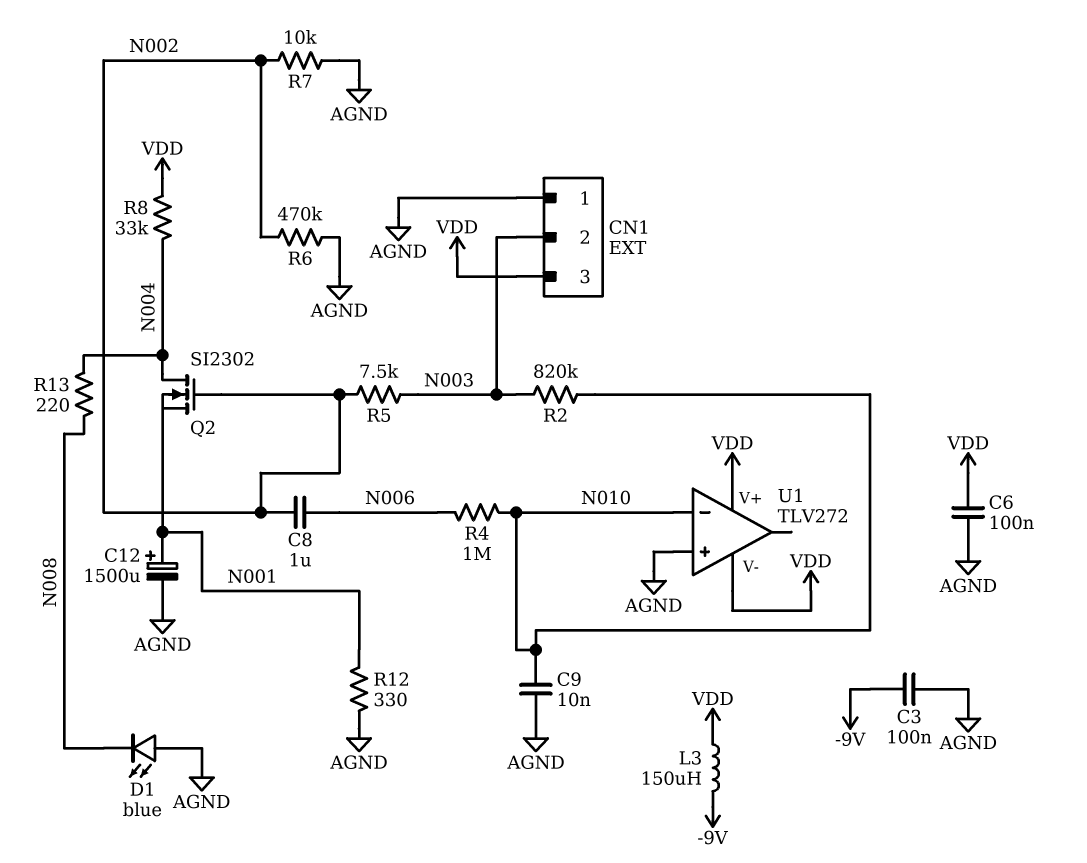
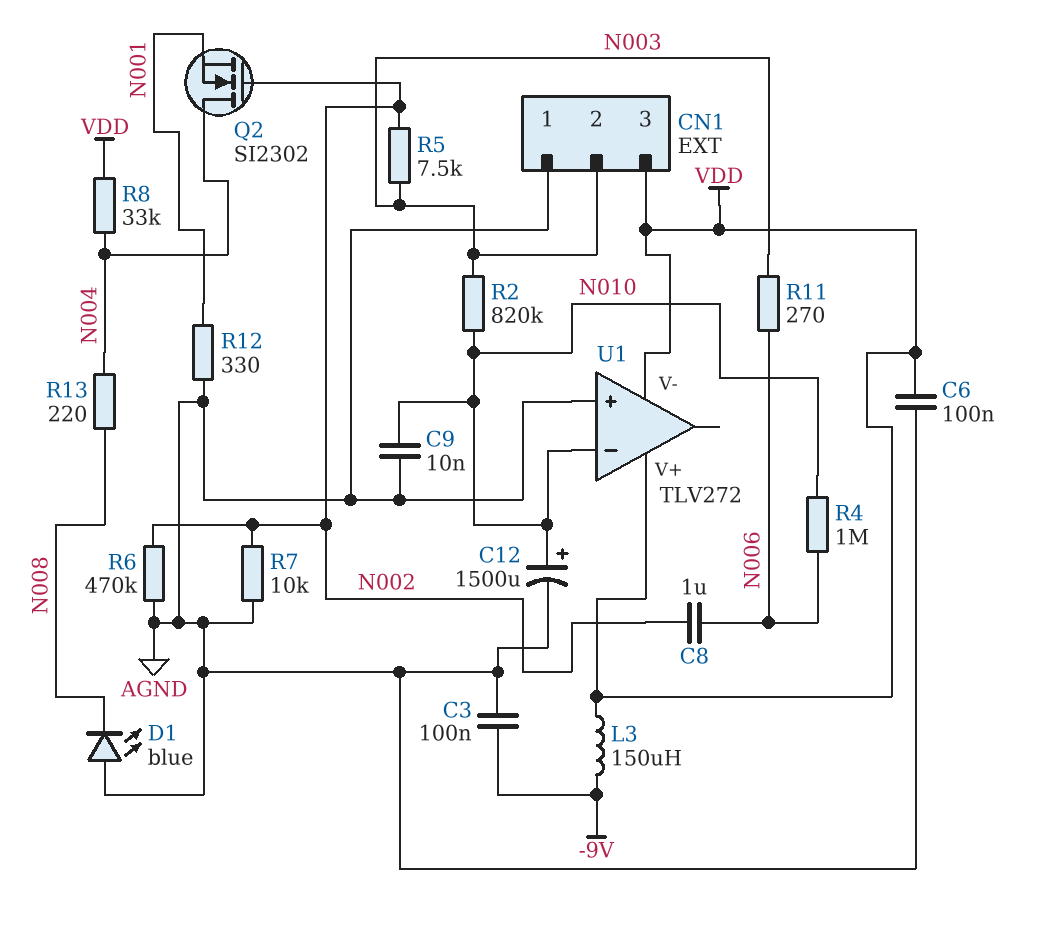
C12: 1500uF (plus N001, minus AGND) -> 1500uF (plus N010, minus AGND)
R11: none -> 270 (N003, N006)

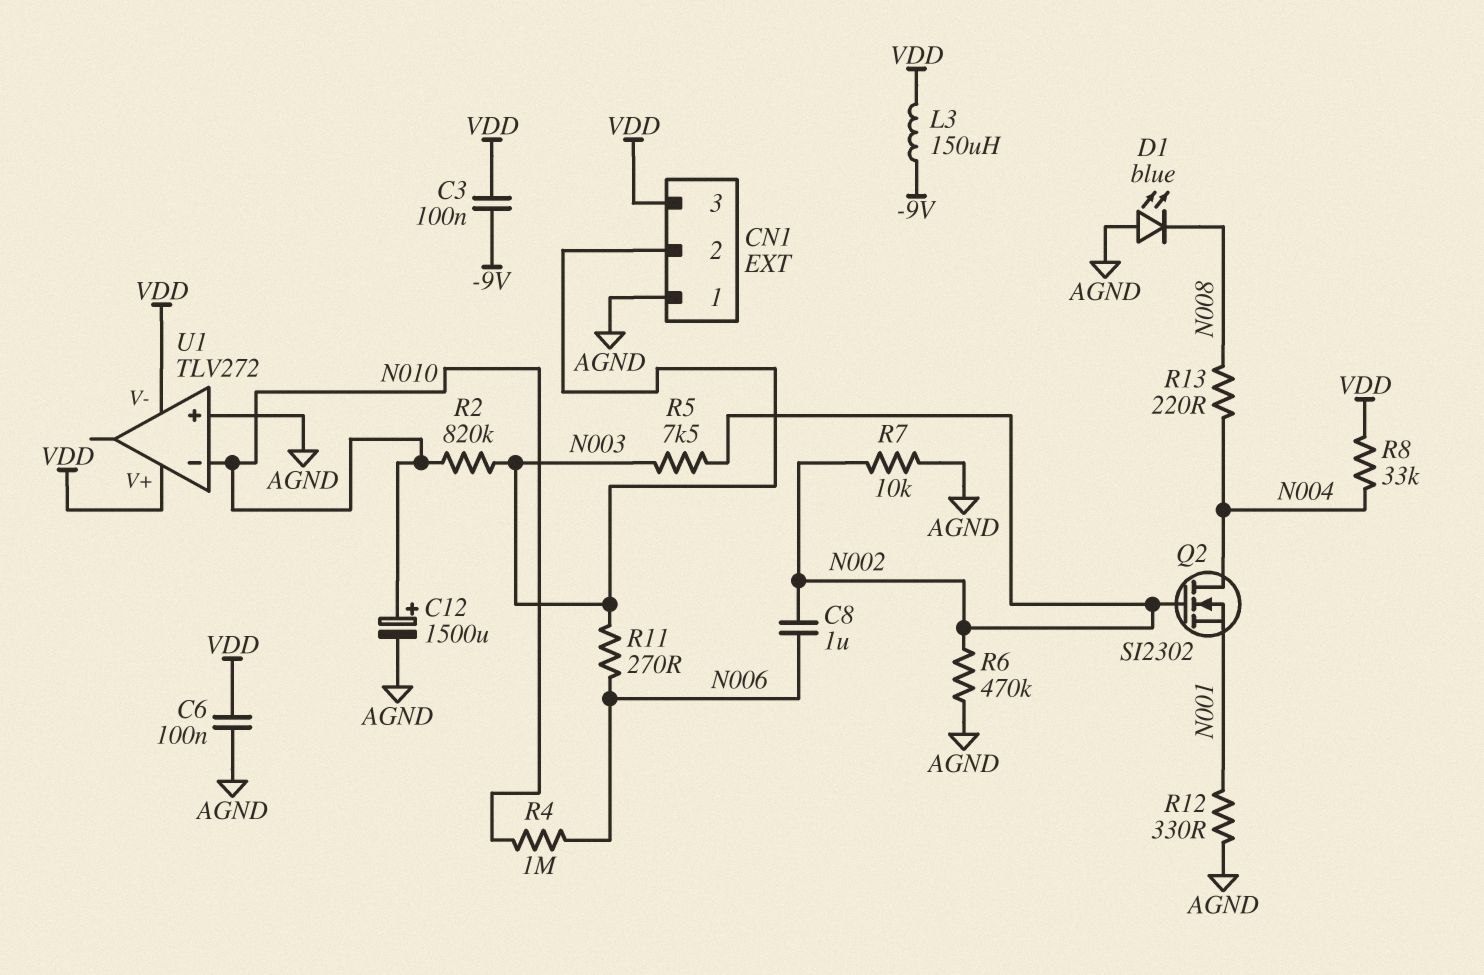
C3: 100nF (-9V, AGND) -> 100nF (-9V, VDD)
C9: 10nF (AGND, N010) -> none

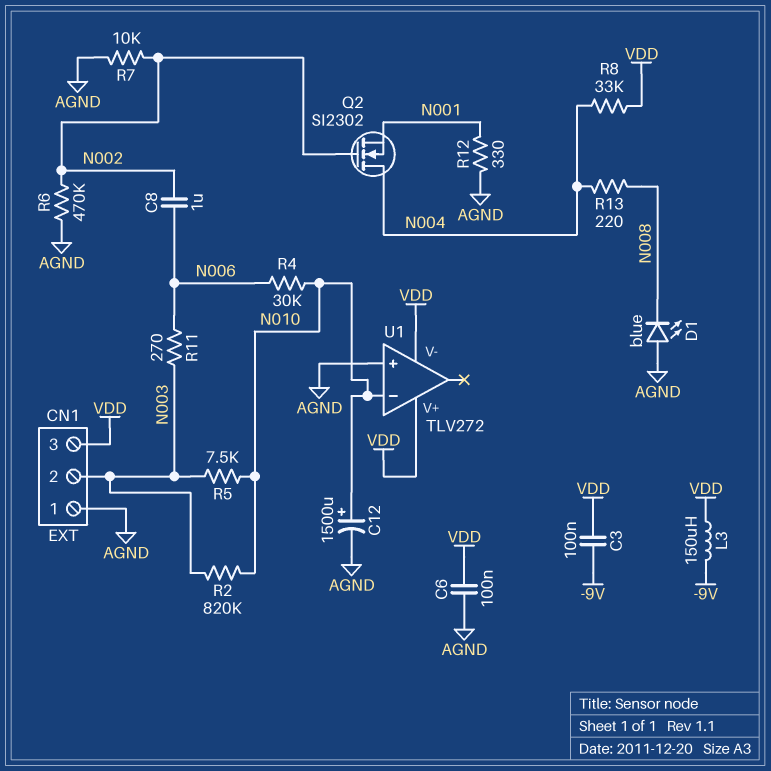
R4: 1M (N006, N010) -> 30k (N006, N010)
R5: 7.5k (N002, N003) -> 7.5k (N003, N010)

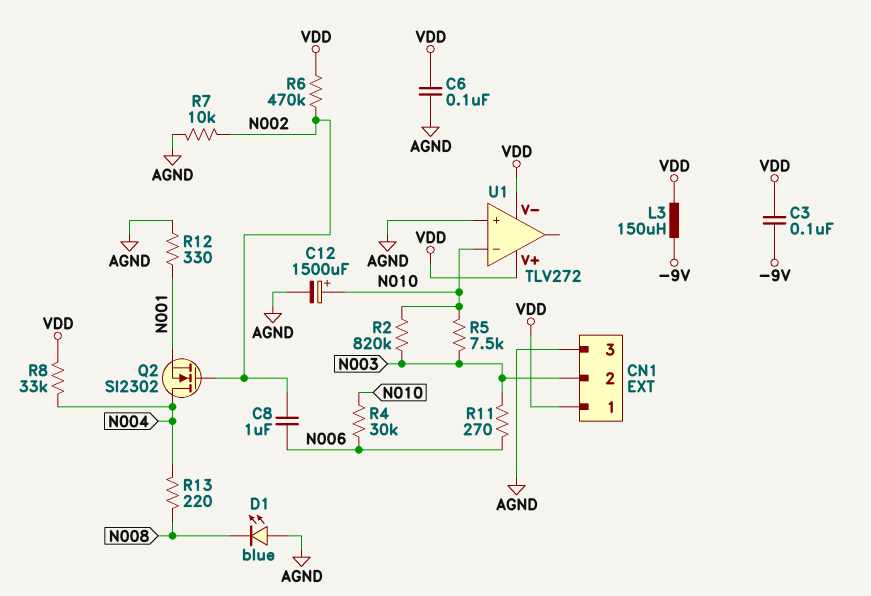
CN1 pin 1: AGND -> VDD
CN1 pin 3: VDD -> AGND
R6: 470k (AGND, N002) -> 470k (N002, VDD)

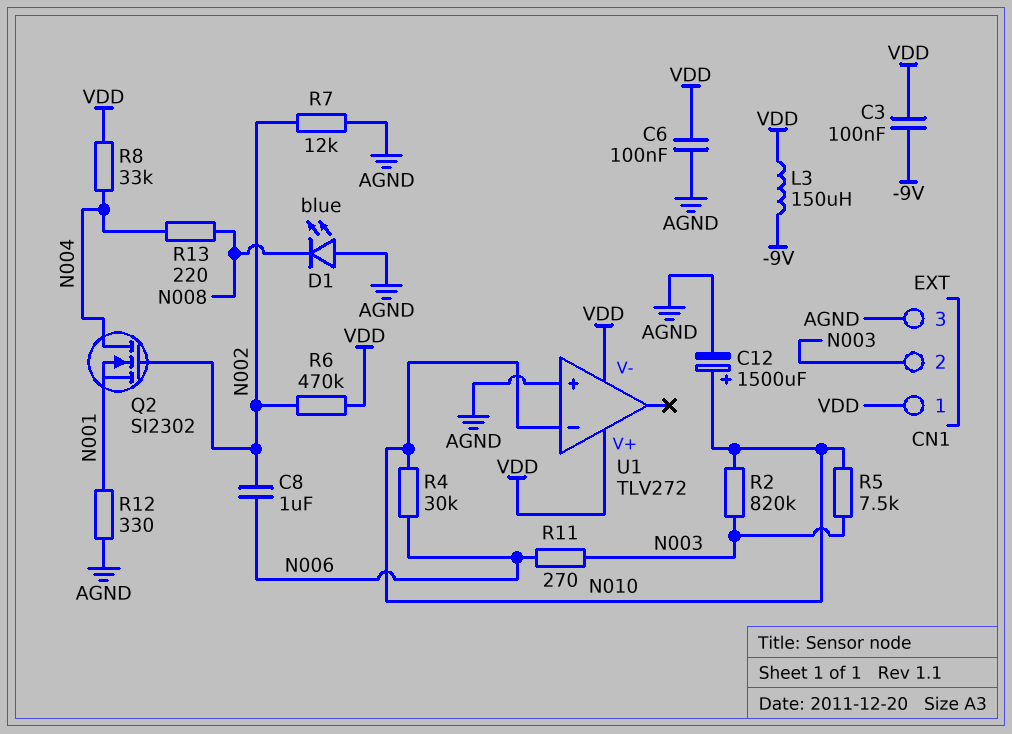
R7: 10k (AGND, N002) -> 12k (AGND, N002)

